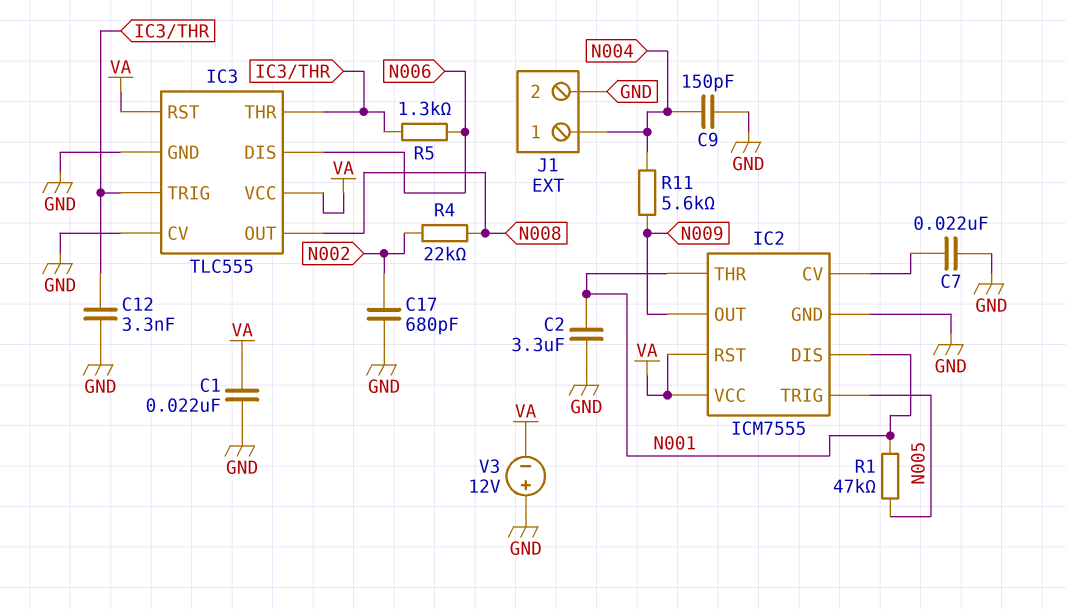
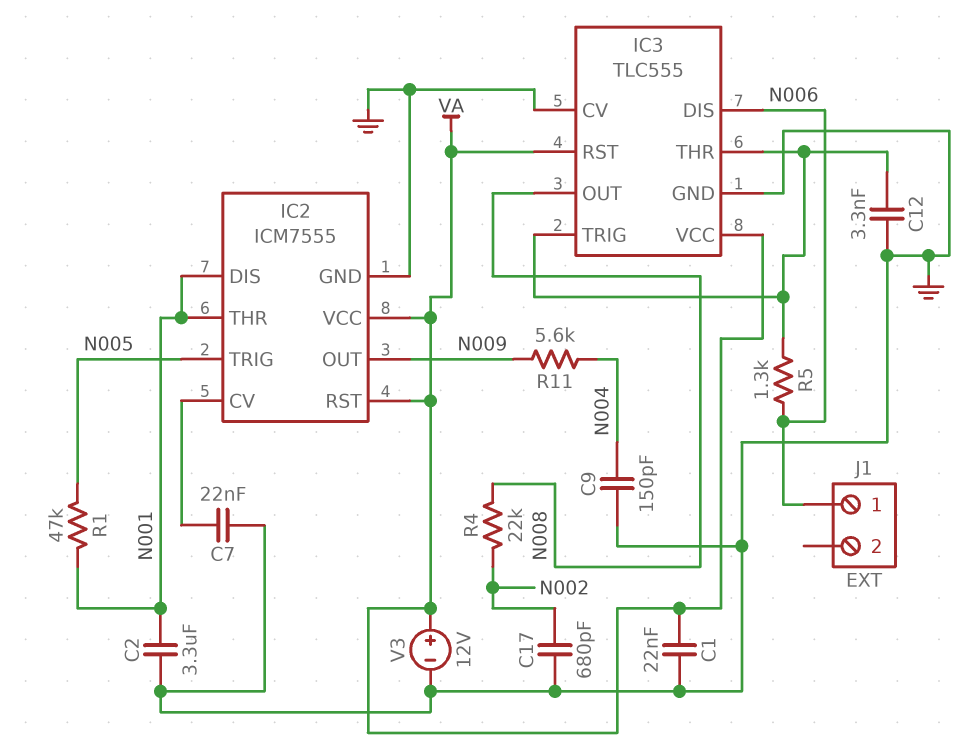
J1 pin 1: N004 -> N006
J1 pin 2: GND -> none
V3: 12V (plus GND, minus VA) -> 12V (plus VA, minus GND)

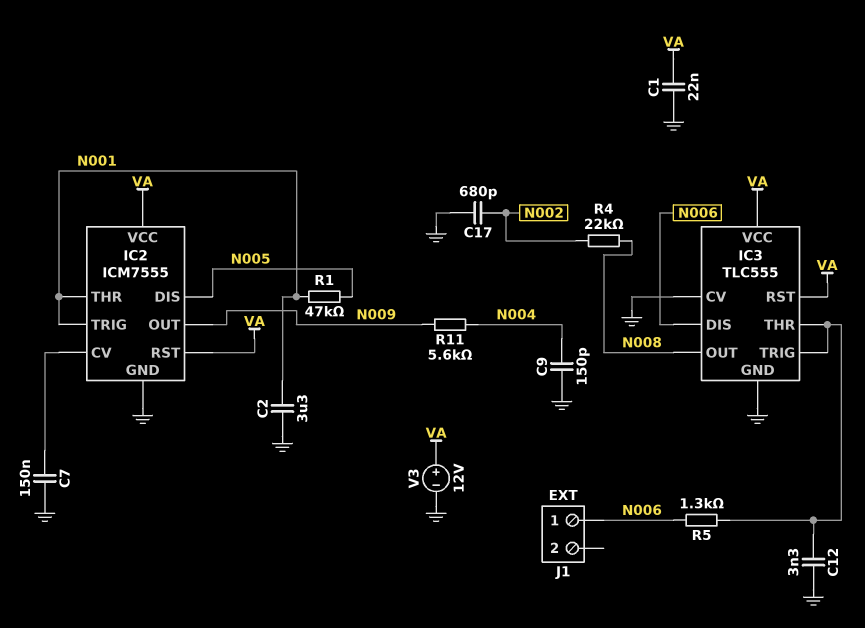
C7: 22nF (GND, IC2/CV) -> 150nF (GND, IC2/CV)
IC2 pin DIS: N001 -> N005
IC2 pin TRIG: N005 -> N001

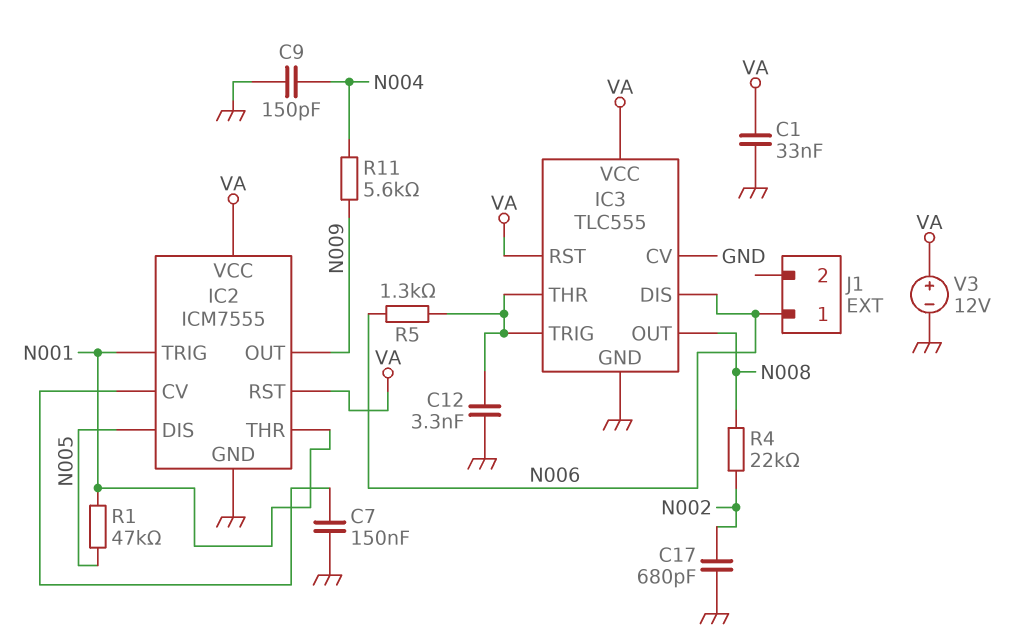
C1: 22nF (GND, VA) -> 33nF (GND, VA)
C2: 3.3uF (GND, N001) -> none

